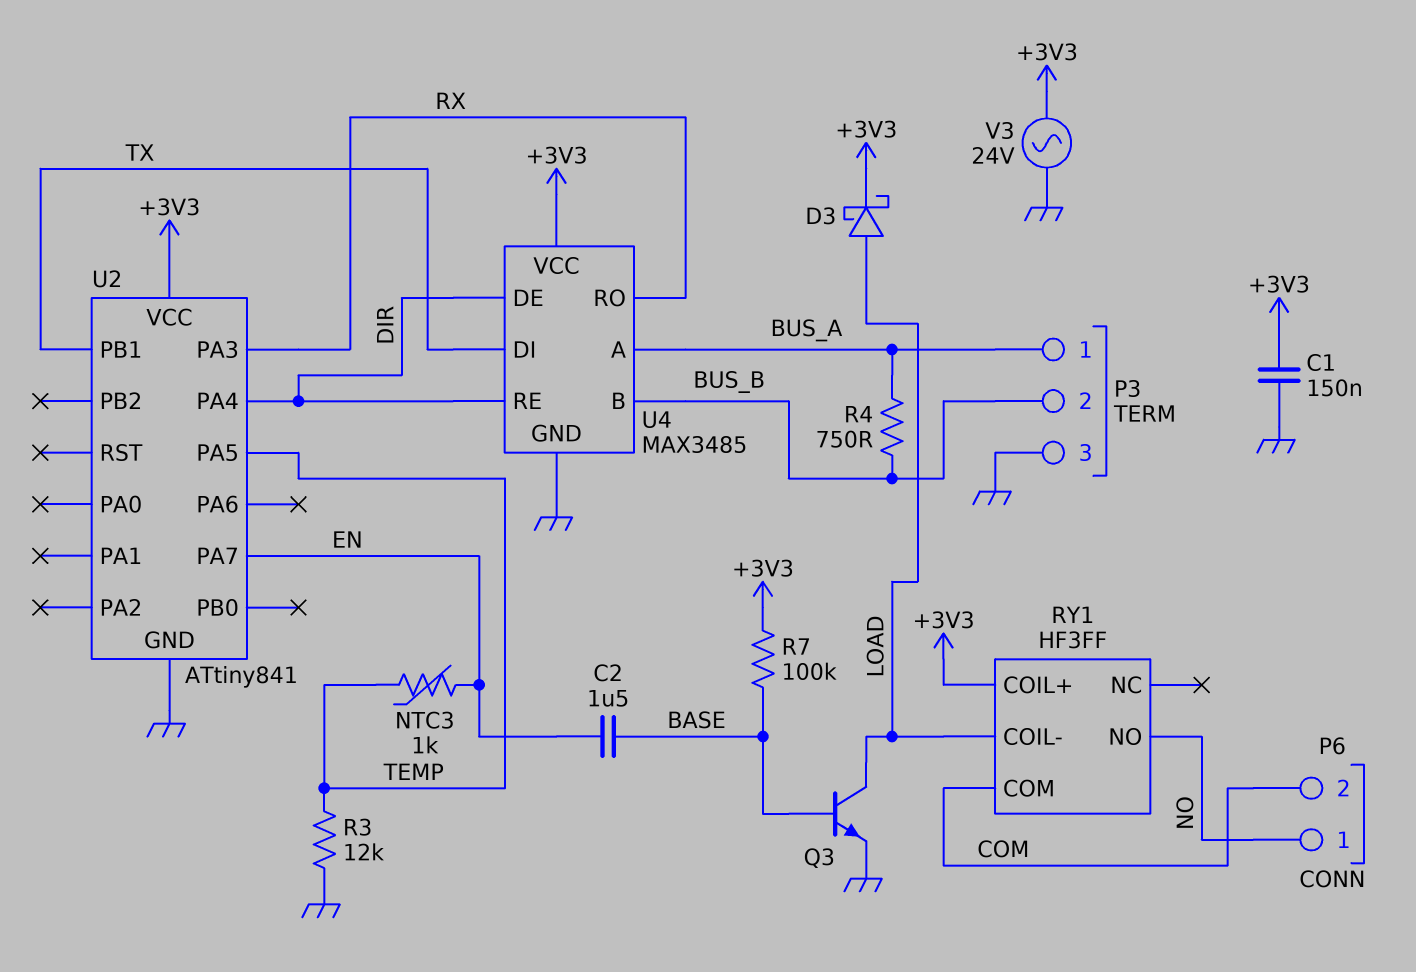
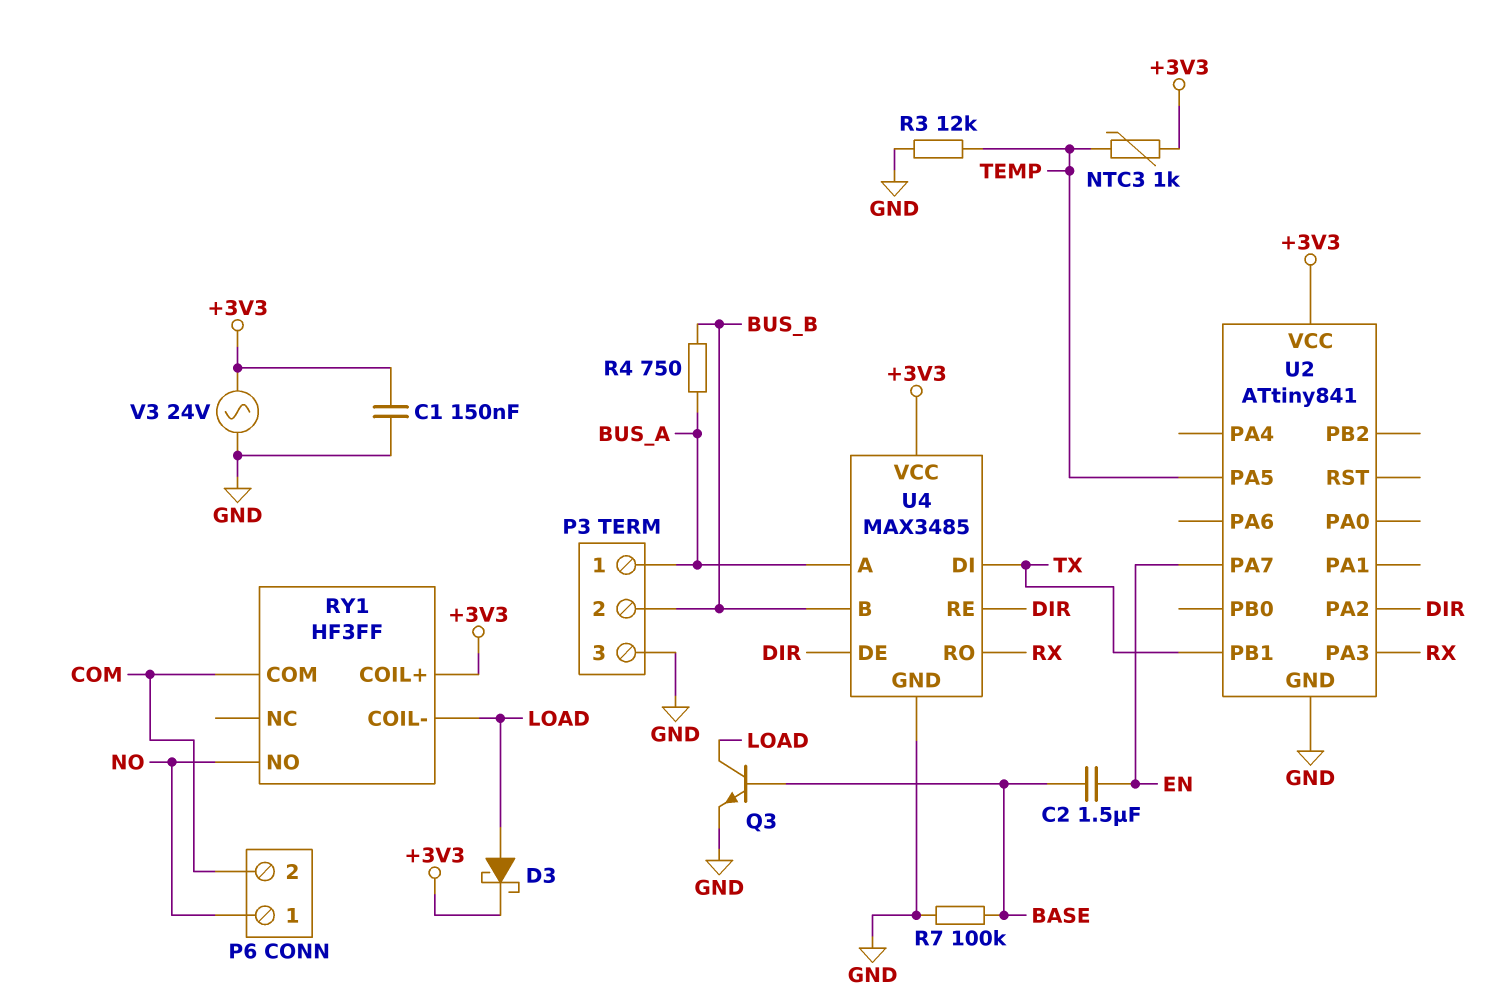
NTC3: 1k (EN, TEMP) -> 1k (+3V3, TEMP)
R7: 100k (+3V3, BASE) -> 100k (BASE, GND)
U2 pin PA2: none -> DIR
U2 pin PA4: DIR -> none

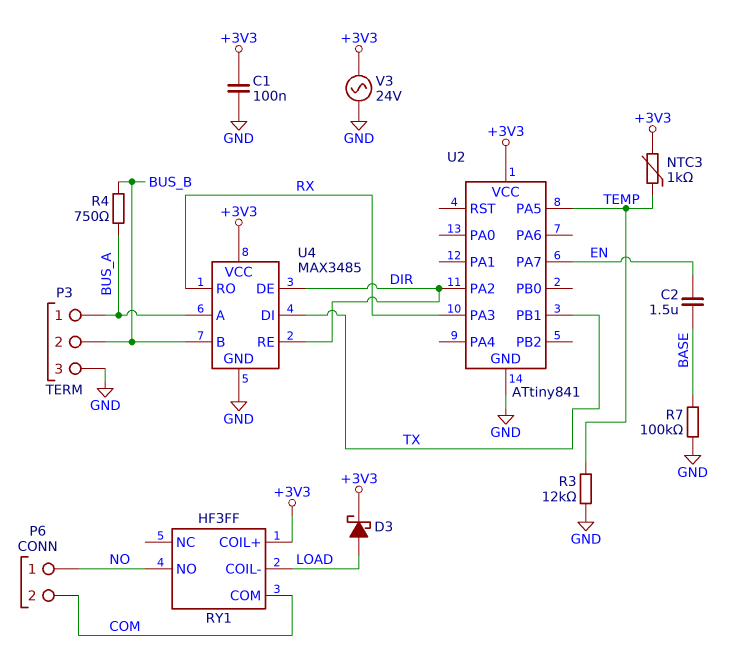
C1: 150nF (+3V3, GND) -> 100nF (+3V3, GND)
Q3: NPN (B BASE, C LOAD, E GND) -> none

